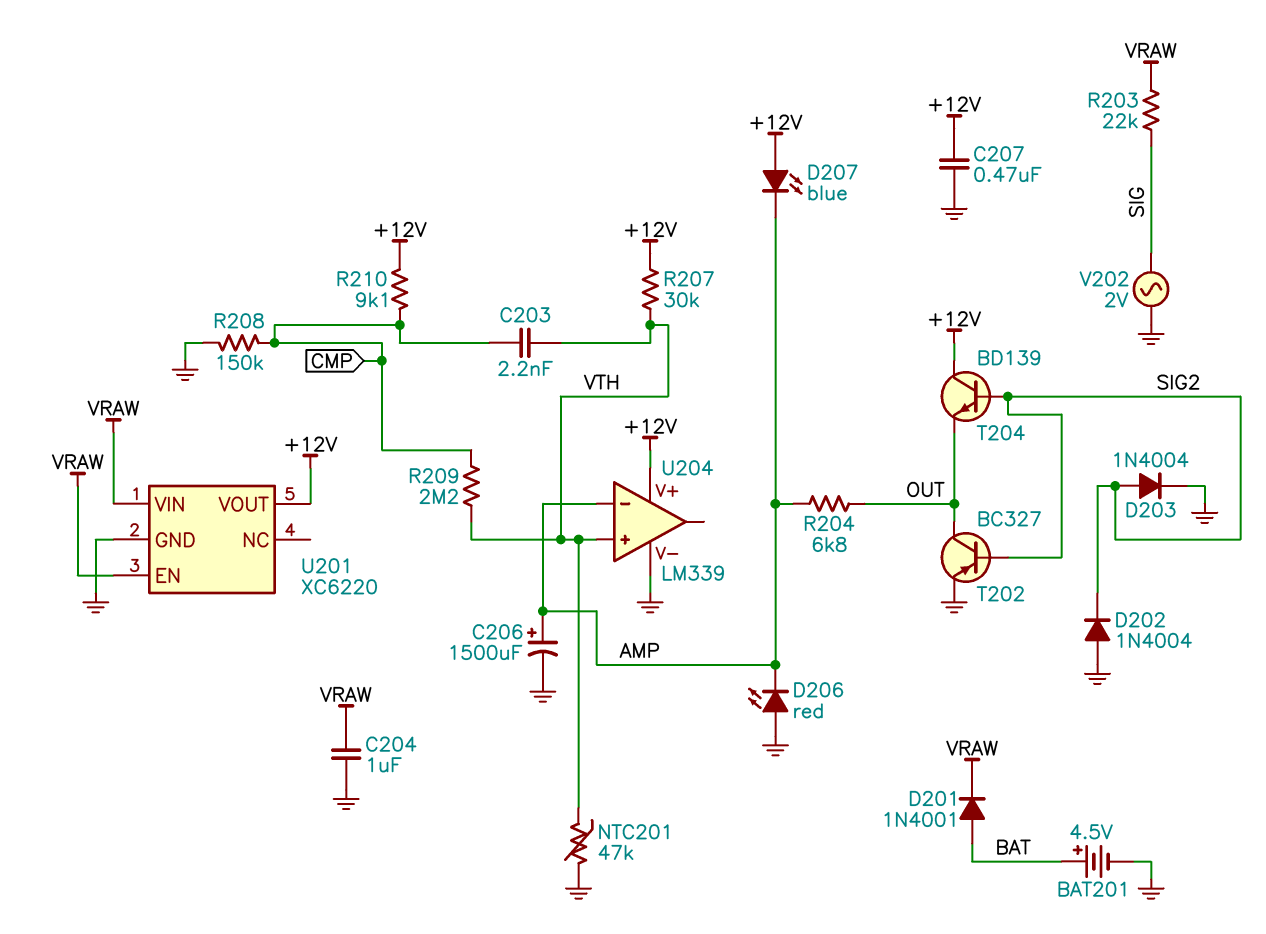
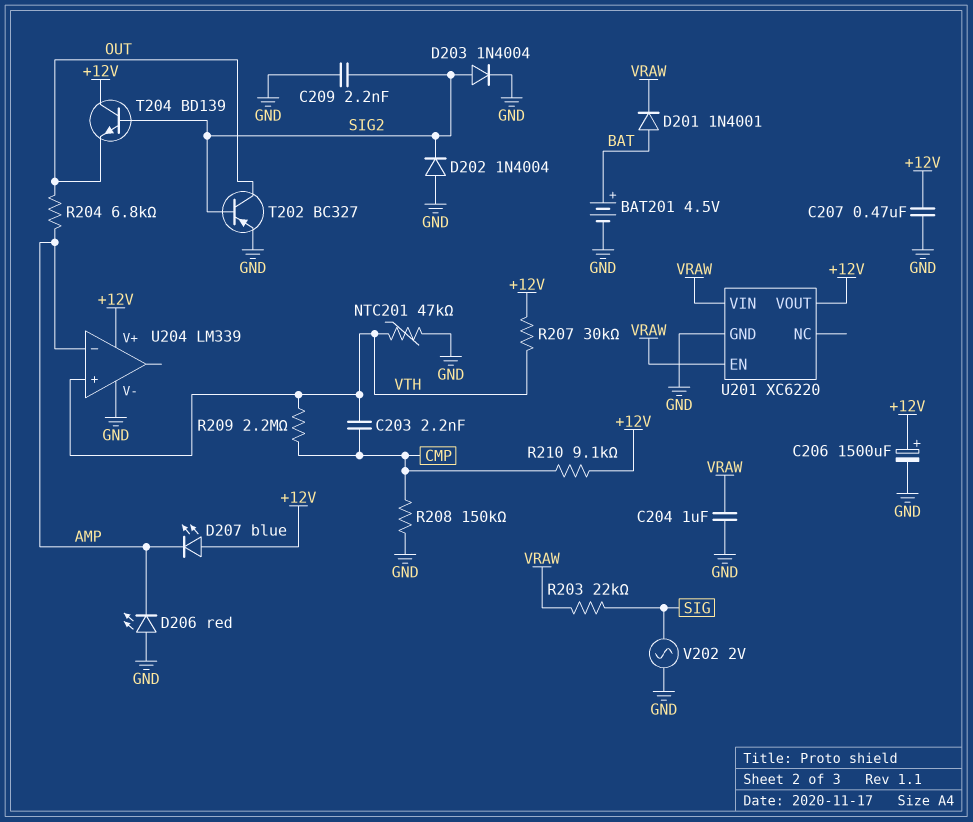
C206: 1500uF (plus AMP, minus GND) -> 1500uF (plus +12V, minus GND)
C209: none -> 2.2nF (GND, SIG2)

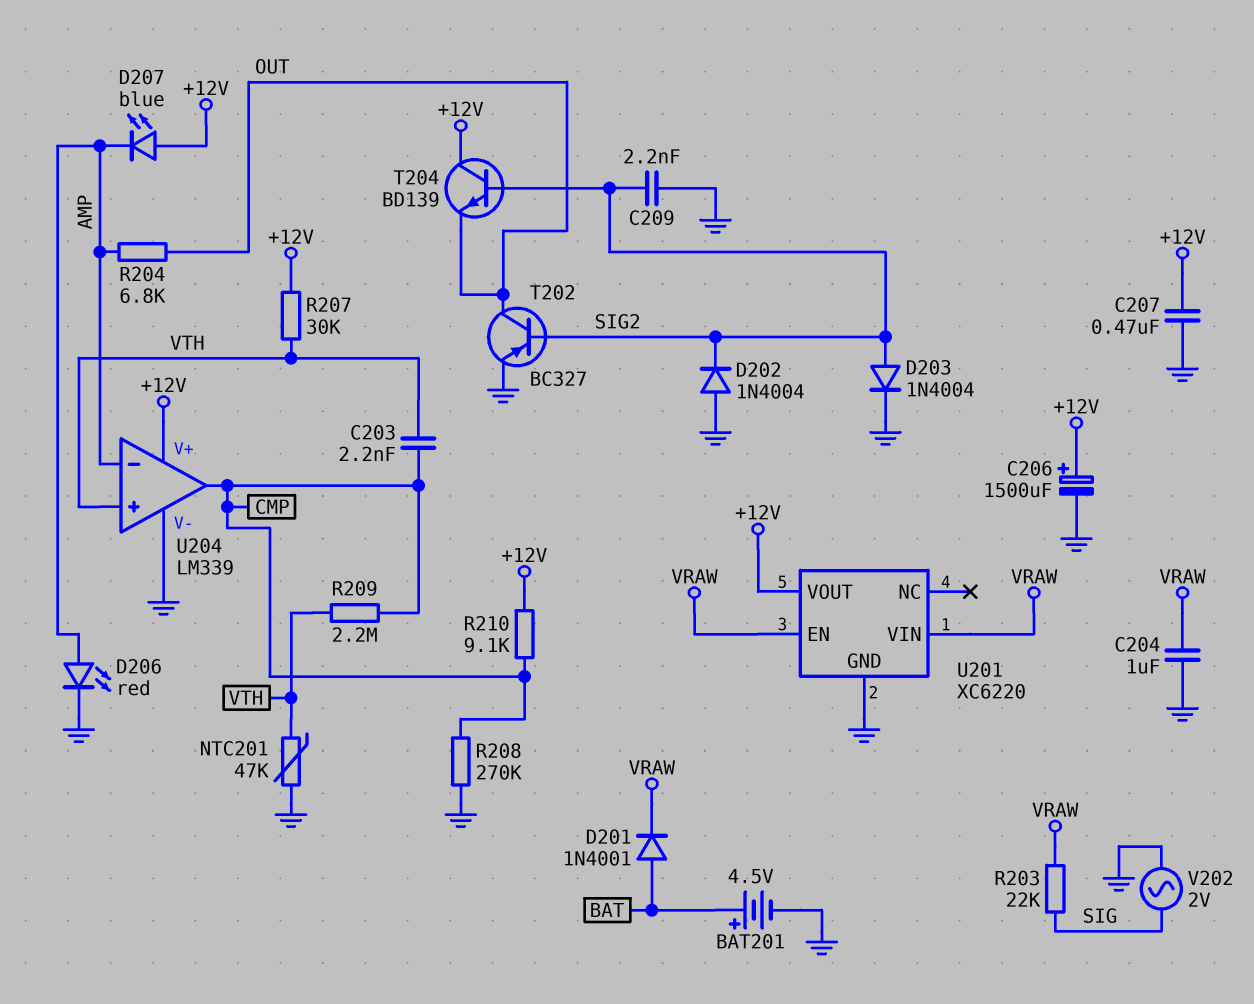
D206: LED red (A GND, K AMP) -> LED red (A AMP, K GND)
R208: 150k (CMP, GND) -> 270k (CMP, GND)
U204 pin out: none -> CMP

